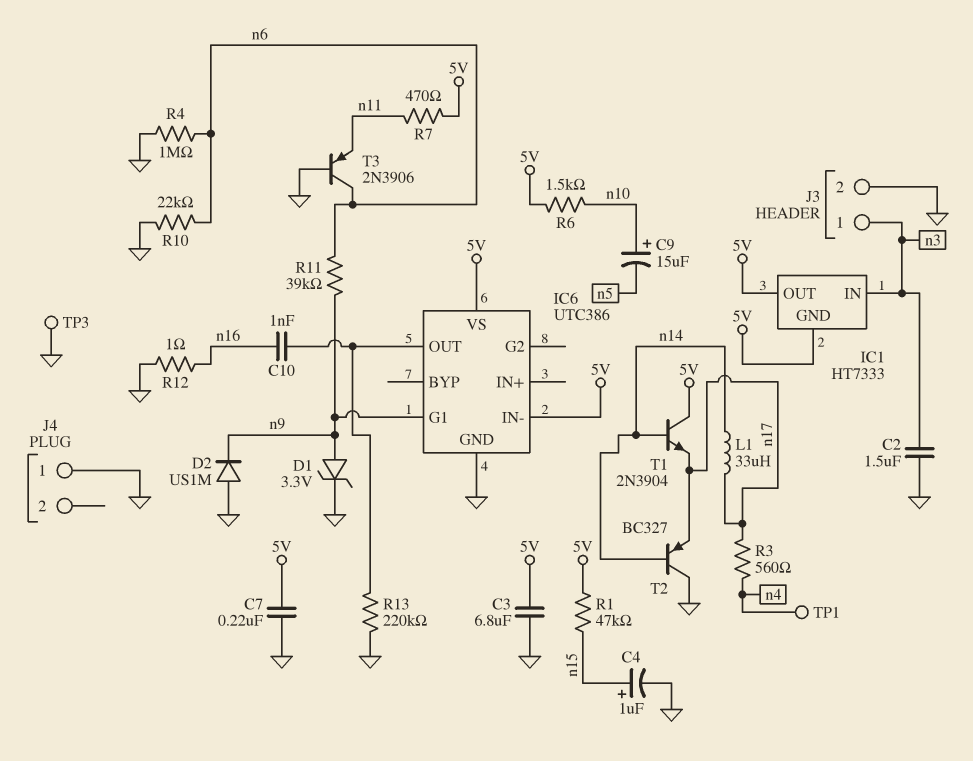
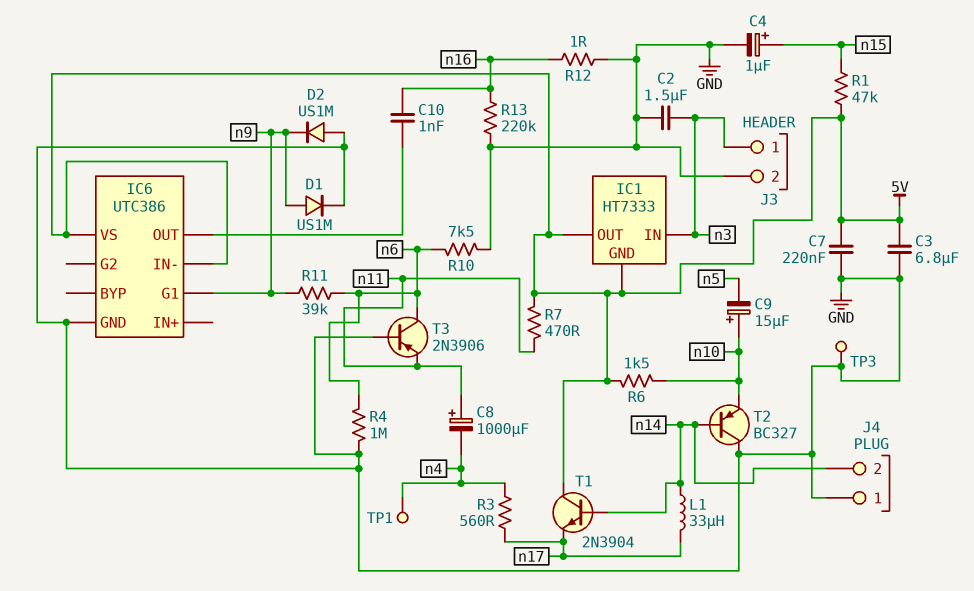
C8: none -> 1000uF (plus n11, minus n4)
D1: zener 3.3V (A n9, K GND) -> diode US1M (A n9, K GND)
J4 pin 2: none -> n14
R10: 22k (GND, n6) -> 7.5k (GND, n6)
R13: 220k (GND, IC6/OUT) -> 220k (GND, n16)
T2: PNP BC327 (B n14, C GND, E n17) -> PNP BC327 (B n14, C GND, E n10)

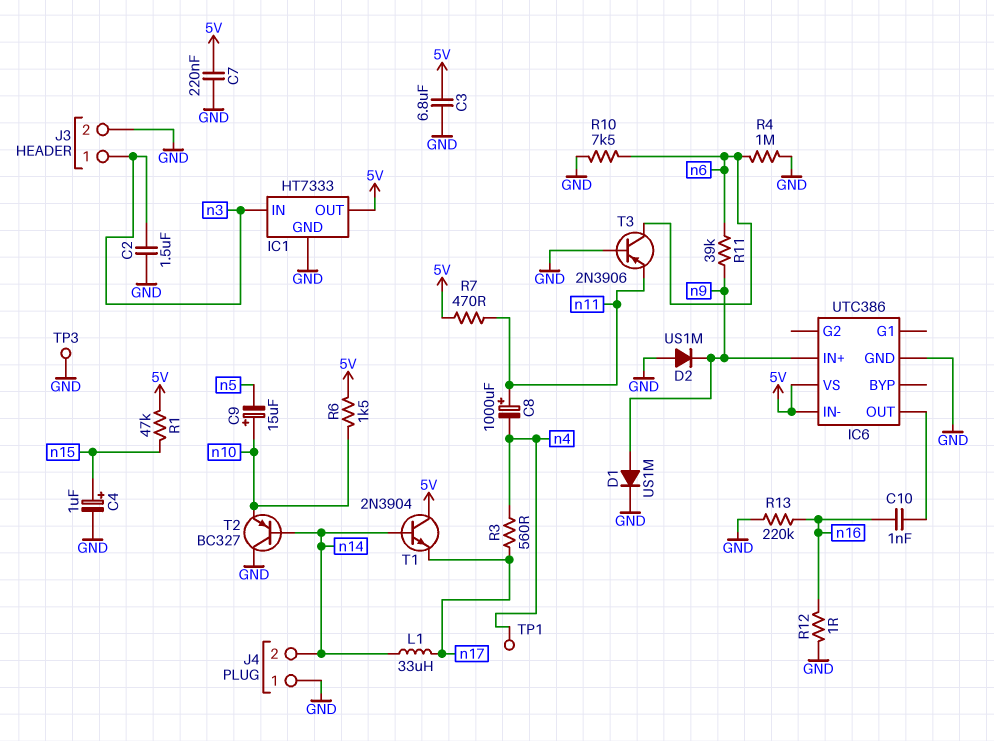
IC1 pin GND: 5V -> GND
IC6 pin G1: n9 -> none
IC6 pin IN+: none -> n9

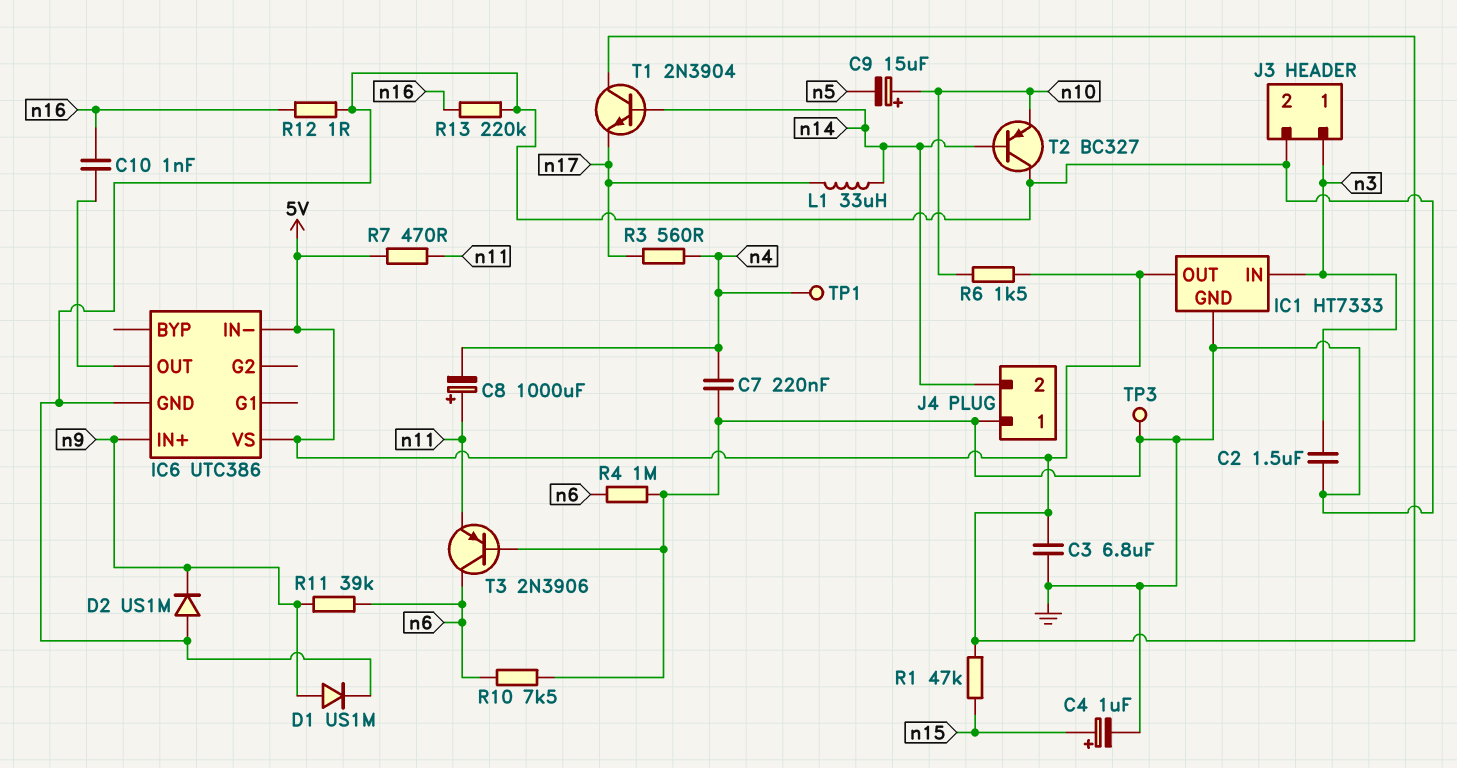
C7: 220nF (5V, GND) -> 220nF (GND, n4)

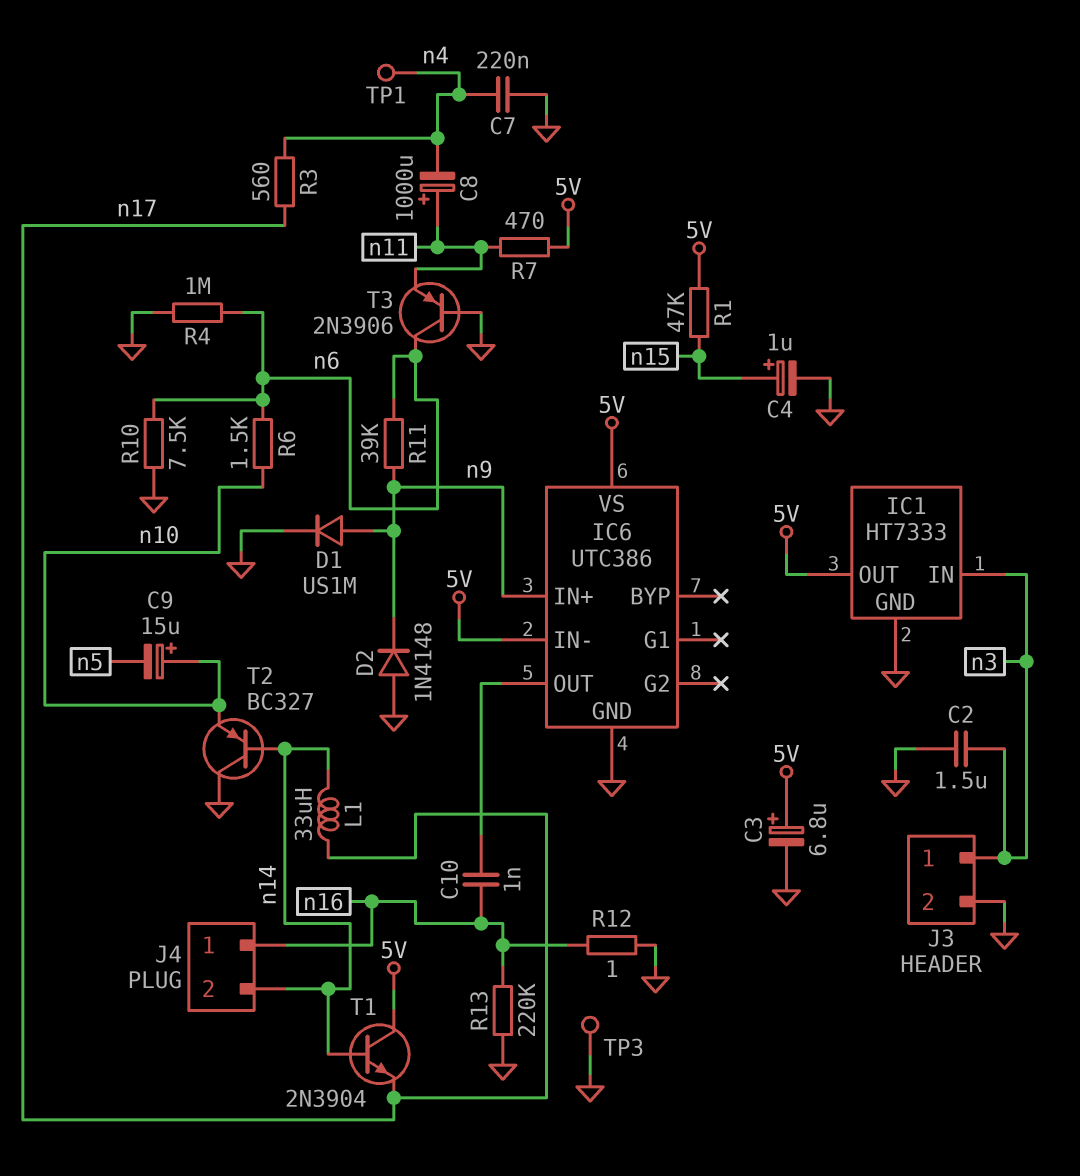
C3: 6.8uF (5V, GND) -> 6.8uF (plus 5V, minus GND)
D2: diode US1M (A GND, K n9) -> diode 1N4148 (A GND, K n9)
J4 pin 1: GND -> n16
R6: 1.5k (5V, n10) -> 1.5k (n6, n10)

